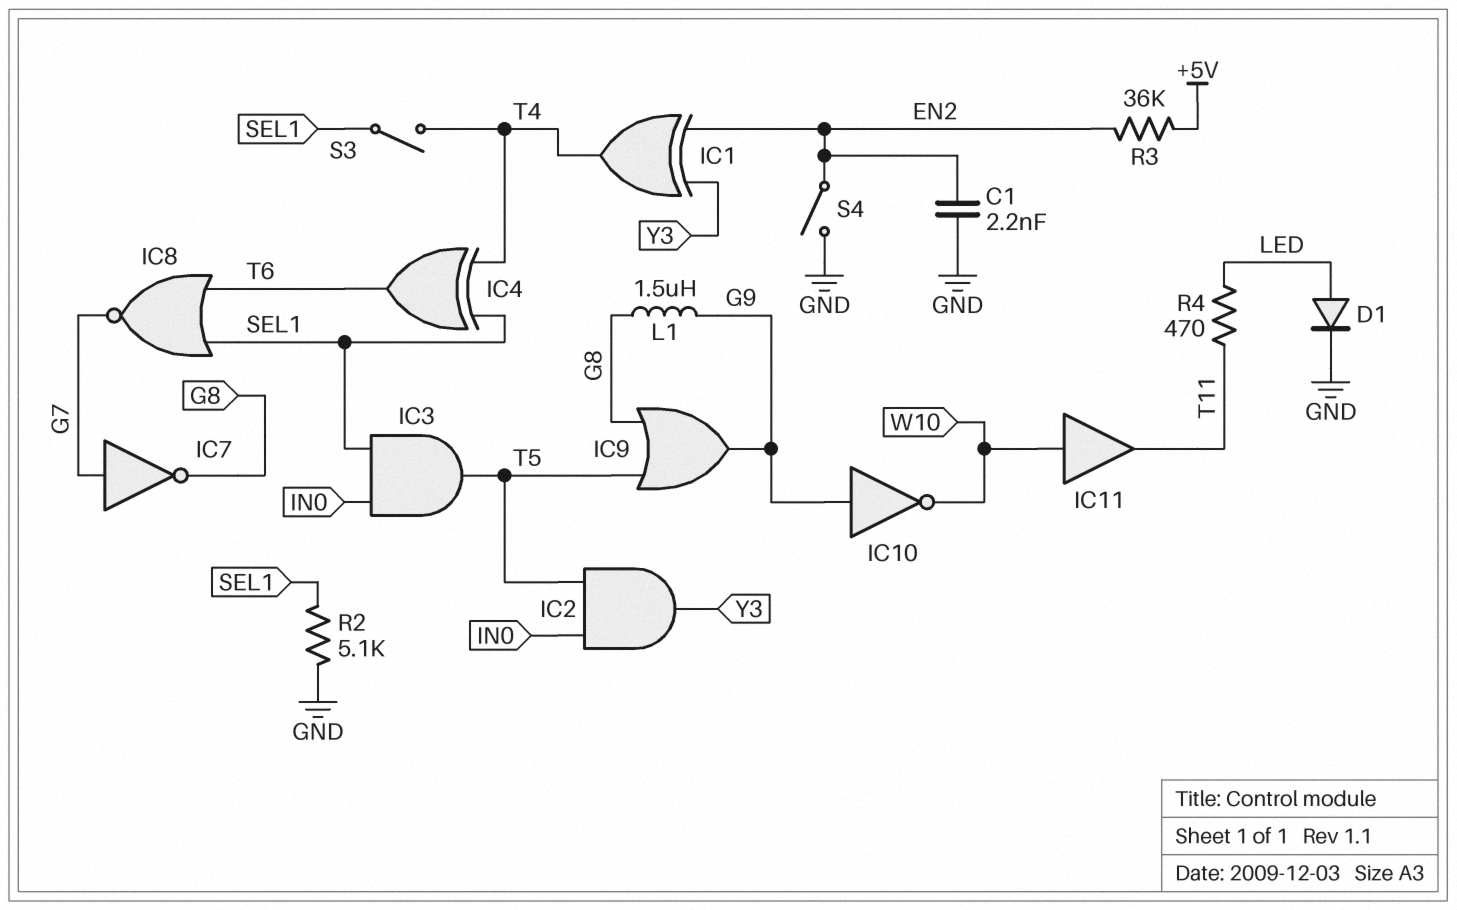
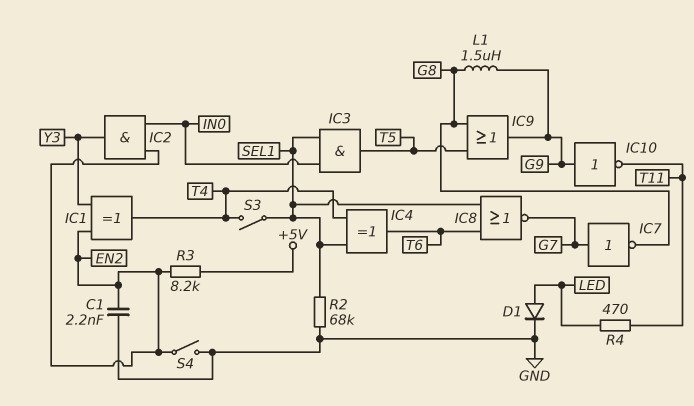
IC2: AND (in IN0, in T5, out Y3) -> AND (in EN2, in IN0, out Y3)
IC10: NOT (in G9, out W10) -> NOT (in G9, out T11)
IC11: buffer (in W10, out T11) -> none
R2: 5.1k (GND, SEL1) -> 68k (GND, SEL1)
R3: 36k (+5V, EN2) -> 8.2k (+5V, EN2)

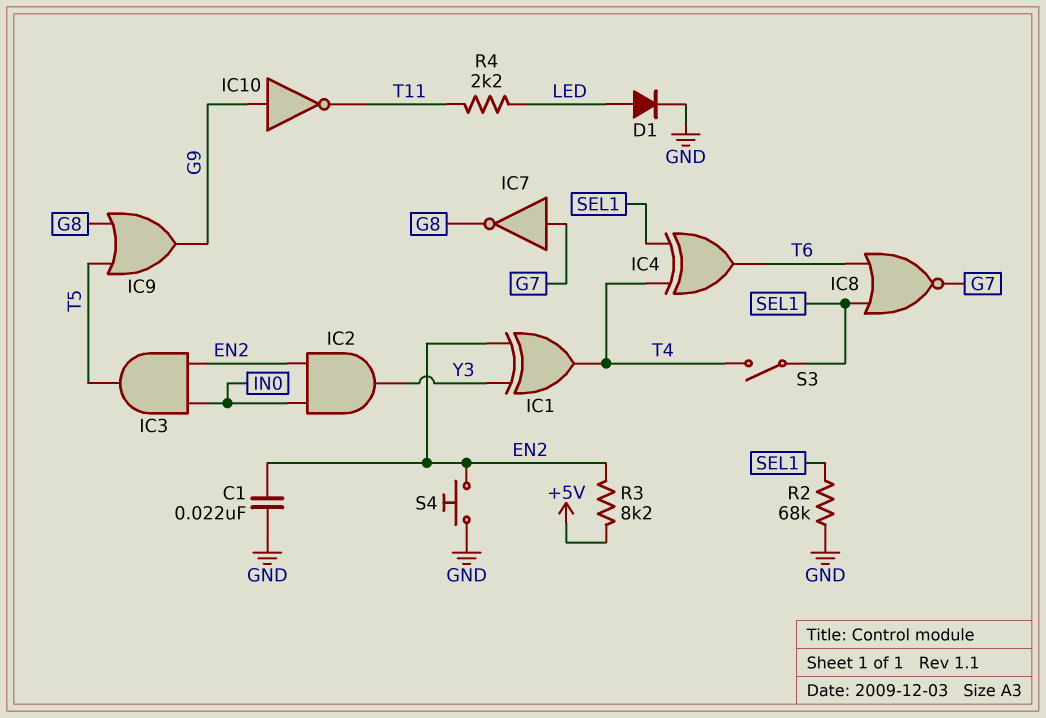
C1: 2.2nF (EN2, GND) -> 22nF (EN2, GND)
IC3: AND (in IN0, in SEL1, out T5) -> AND (in EN2, in IN0, out T5)
L1: 1.5uH (G8, G9) -> none
R4: 470 (LED, T11) -> 2.2k (LED, T11)
S4: switch (EN2, GND) -> button (EN2, GND)

